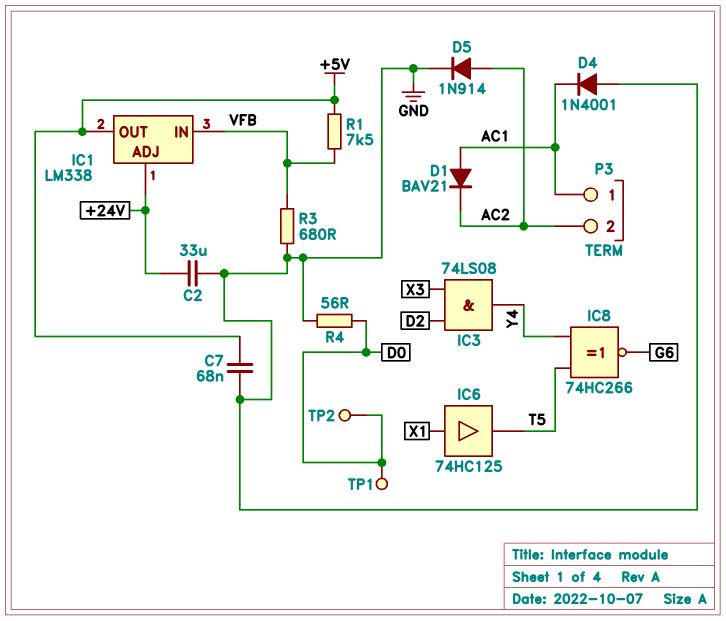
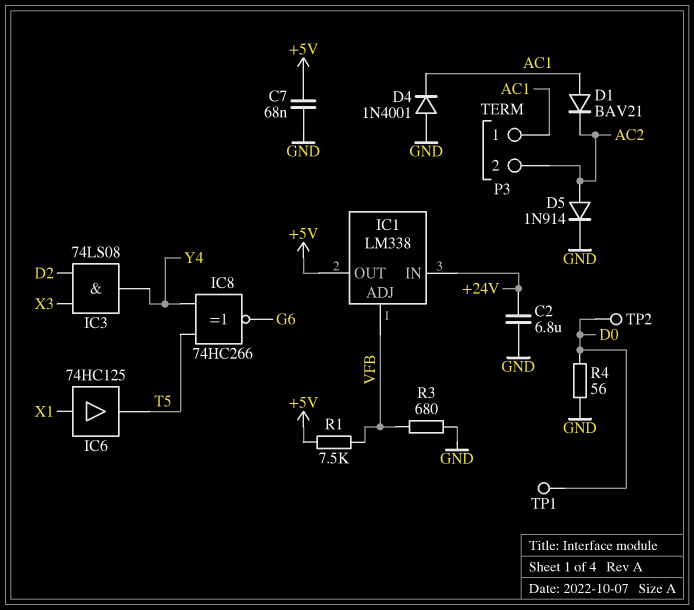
C2: 33uF (+24V, GND) -> 6.8uF (+24V, GND)
IC1 pin ADJ: +24V -> VFB
IC1 pin IN: VFB -> +24V

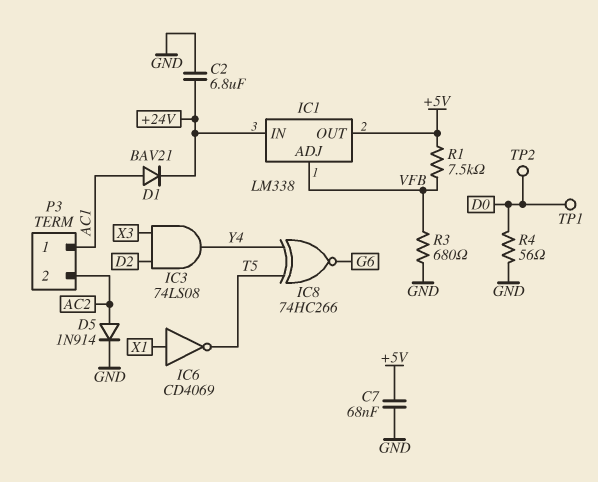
D1: diode BAV21 (A AC1, K AC2) -> diode BAV21 (A AC1, K +24V)
D4: diode 1N4001 (A GND, K AC1) -> none
IC6: buffer 74HC125 (in X1, out T5) -> NOT CD4069 (in X1, out T5)

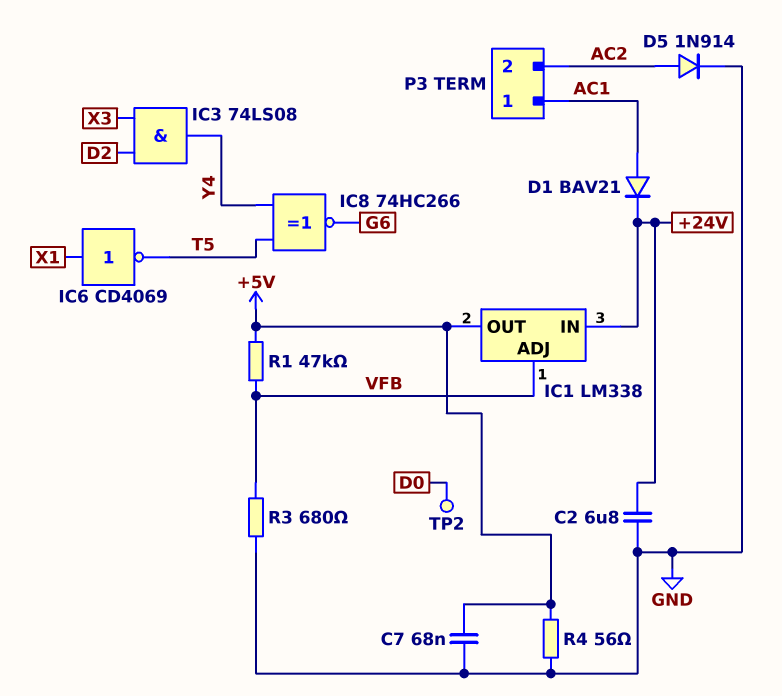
R1: 7.5k (+5V, VFB) -> 47k (+5V, VFB)
R4: 56 (D0, GND) -> 56 (+5V, GND)
TP1: test point (D0) -> none

